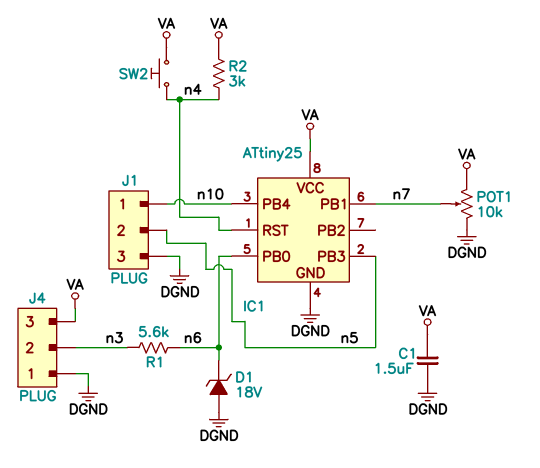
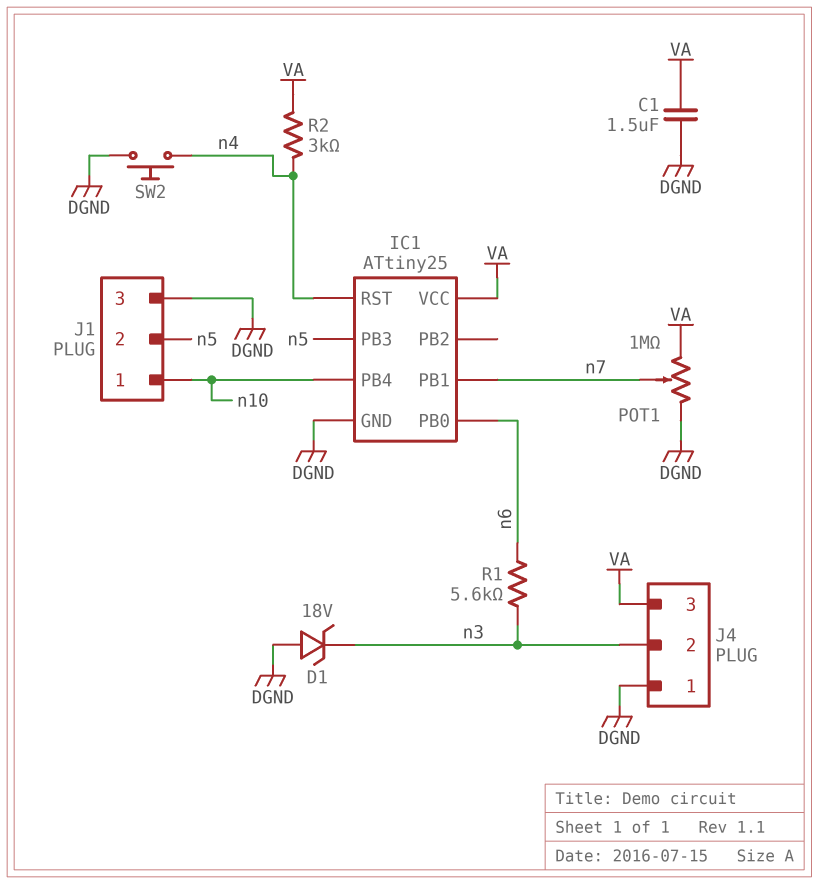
D1: zener 18V (A DGND, K n6) -> zener 18V (A DGND, K n3)
POT1: 10k (DGND, VA, wiper n7) -> 1M (DGND, VA, wiper n7)
SW2: button (VA, n4) -> button (DGND, n4)

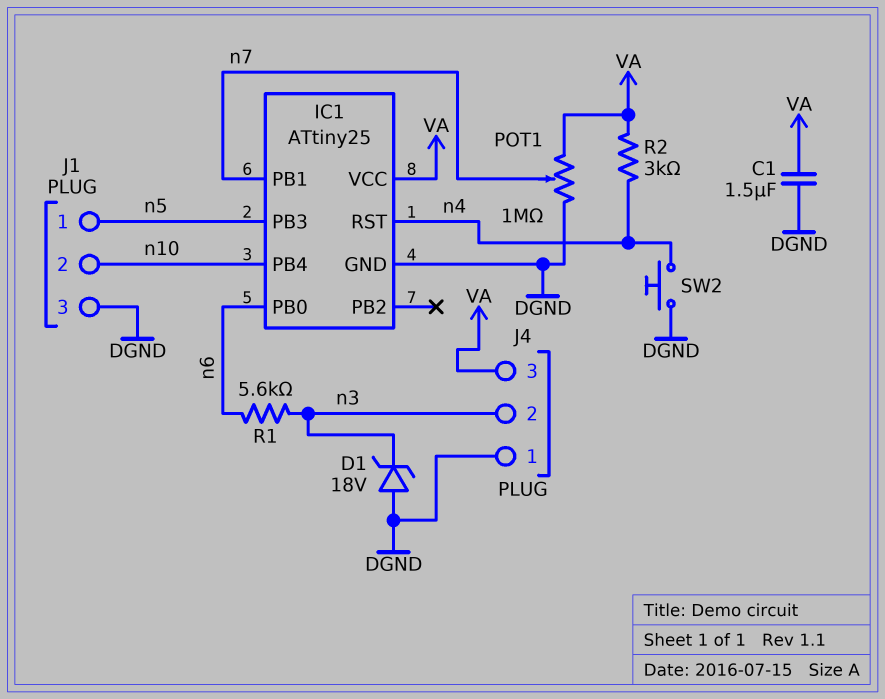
J1 pin 1: n10 -> n5
J1 pin 2: n5 -> n10

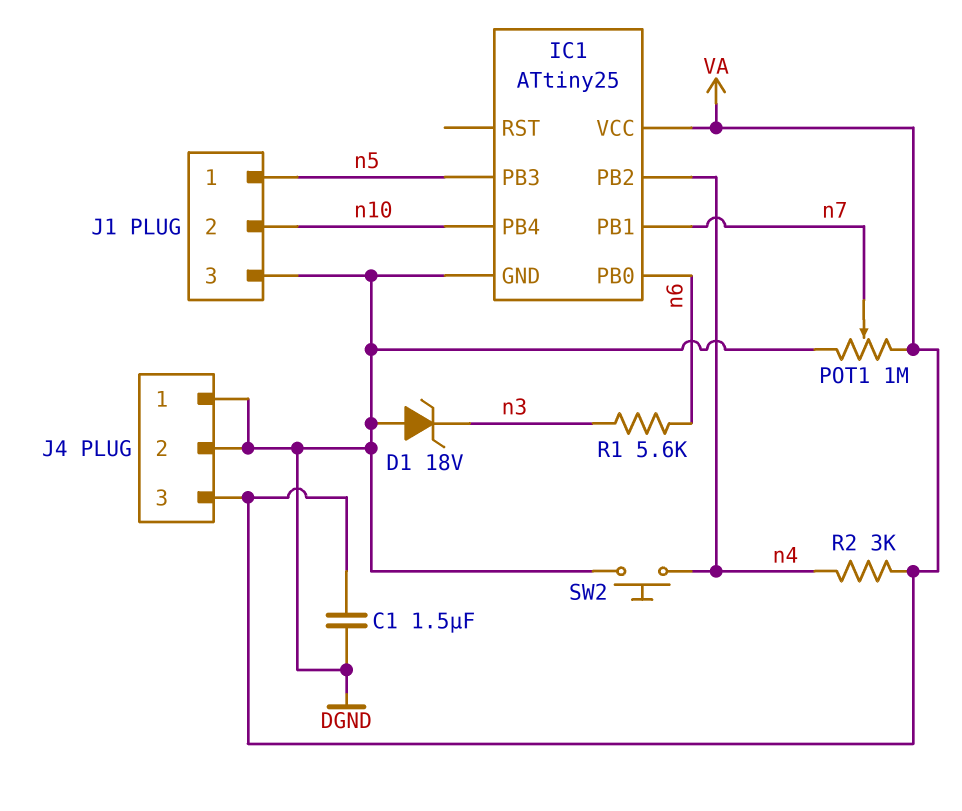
IC1 pin PB2: none -> n4
IC1 pin RST: n4 -> none
J4 pin 2: n3 -> DGND

